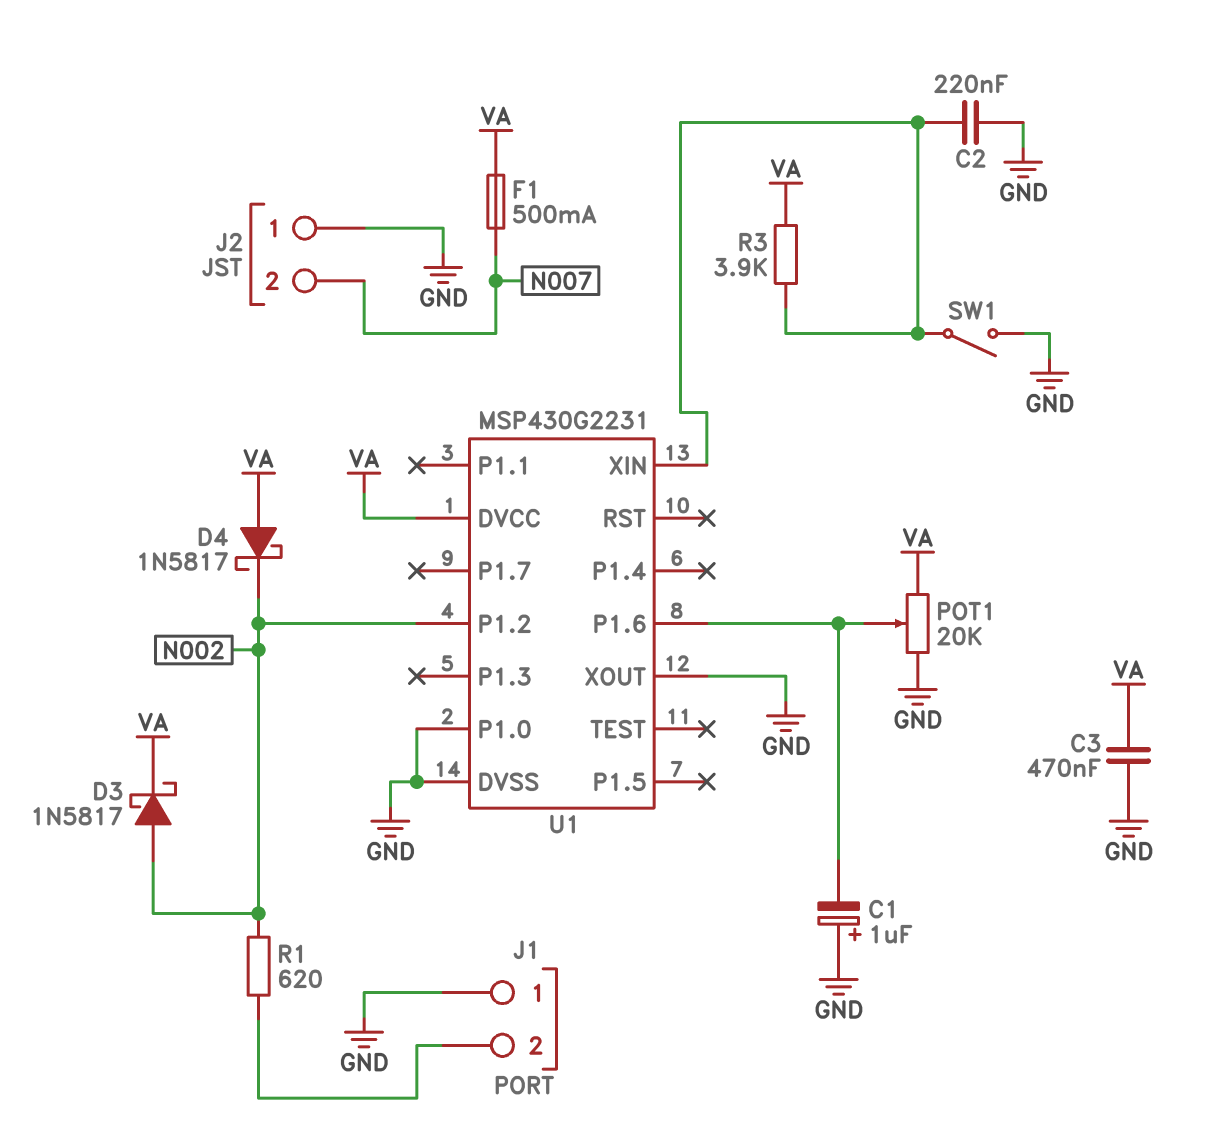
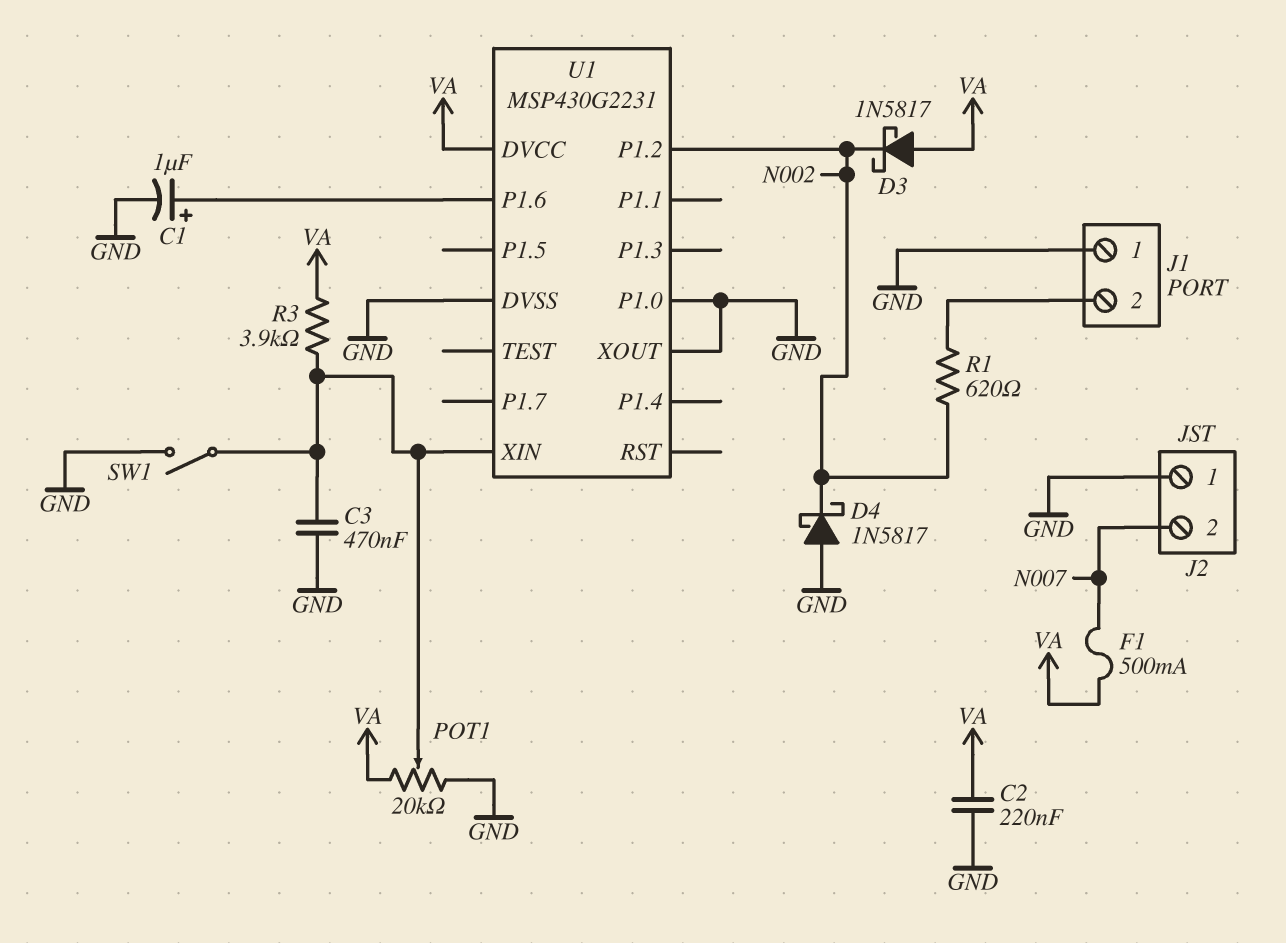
C1: 1uF (plus GND, minus U1/P1.6) -> 1uF (plus U1/P1.6, minus GND)
C2: 220nF (GND, U1/XIN) -> 220nF (GND, VA)
C3: 470nF (GND, VA) -> 470nF (GND, U1/XIN)
D3: schottky 1N5817 (A N002, K VA) -> schottky 1N5817 (A VA, K N002)
D4: schottky 1N5817 (A VA, K N002) -> schottky 1N5817 (A GND, K N002)
POT1: 20k (GND, VA, wiper U1/P1.6) -> 20k (GND, VA, wiper U1/XIN)

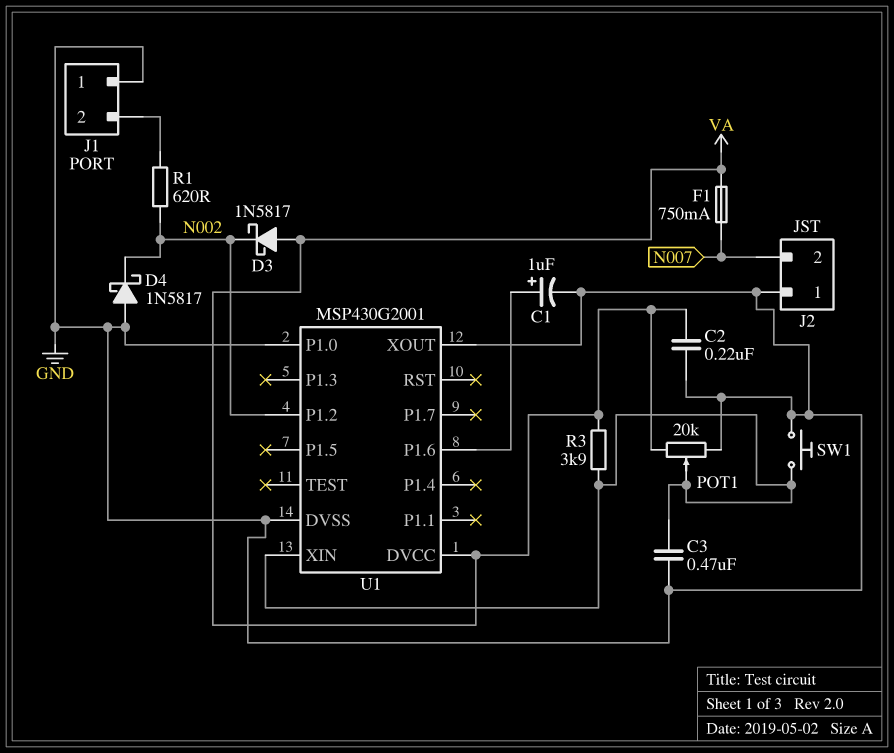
F1: 500mA (N007, VA) -> 750mA (N007, VA)
SW1: switch (GND, U1/XIN) -> button (GND, U1/XIN)
U1: MSP430G2231 -> MSP430G2001

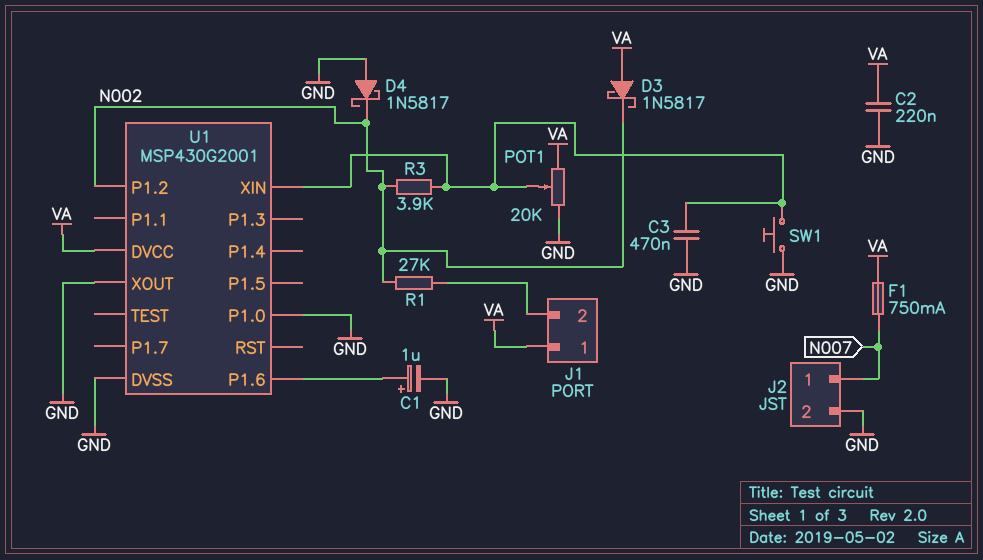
J1 pin 1: GND -> VA
J2 pin 1: GND -> N007
J2 pin 2: N007 -> GND
R1: 620 (J1/2, N002) -> 27k (J1/2, N002)
R3: 3.9k (U1/XIN, VA) -> 3.9k (N002, U1/XIN)

